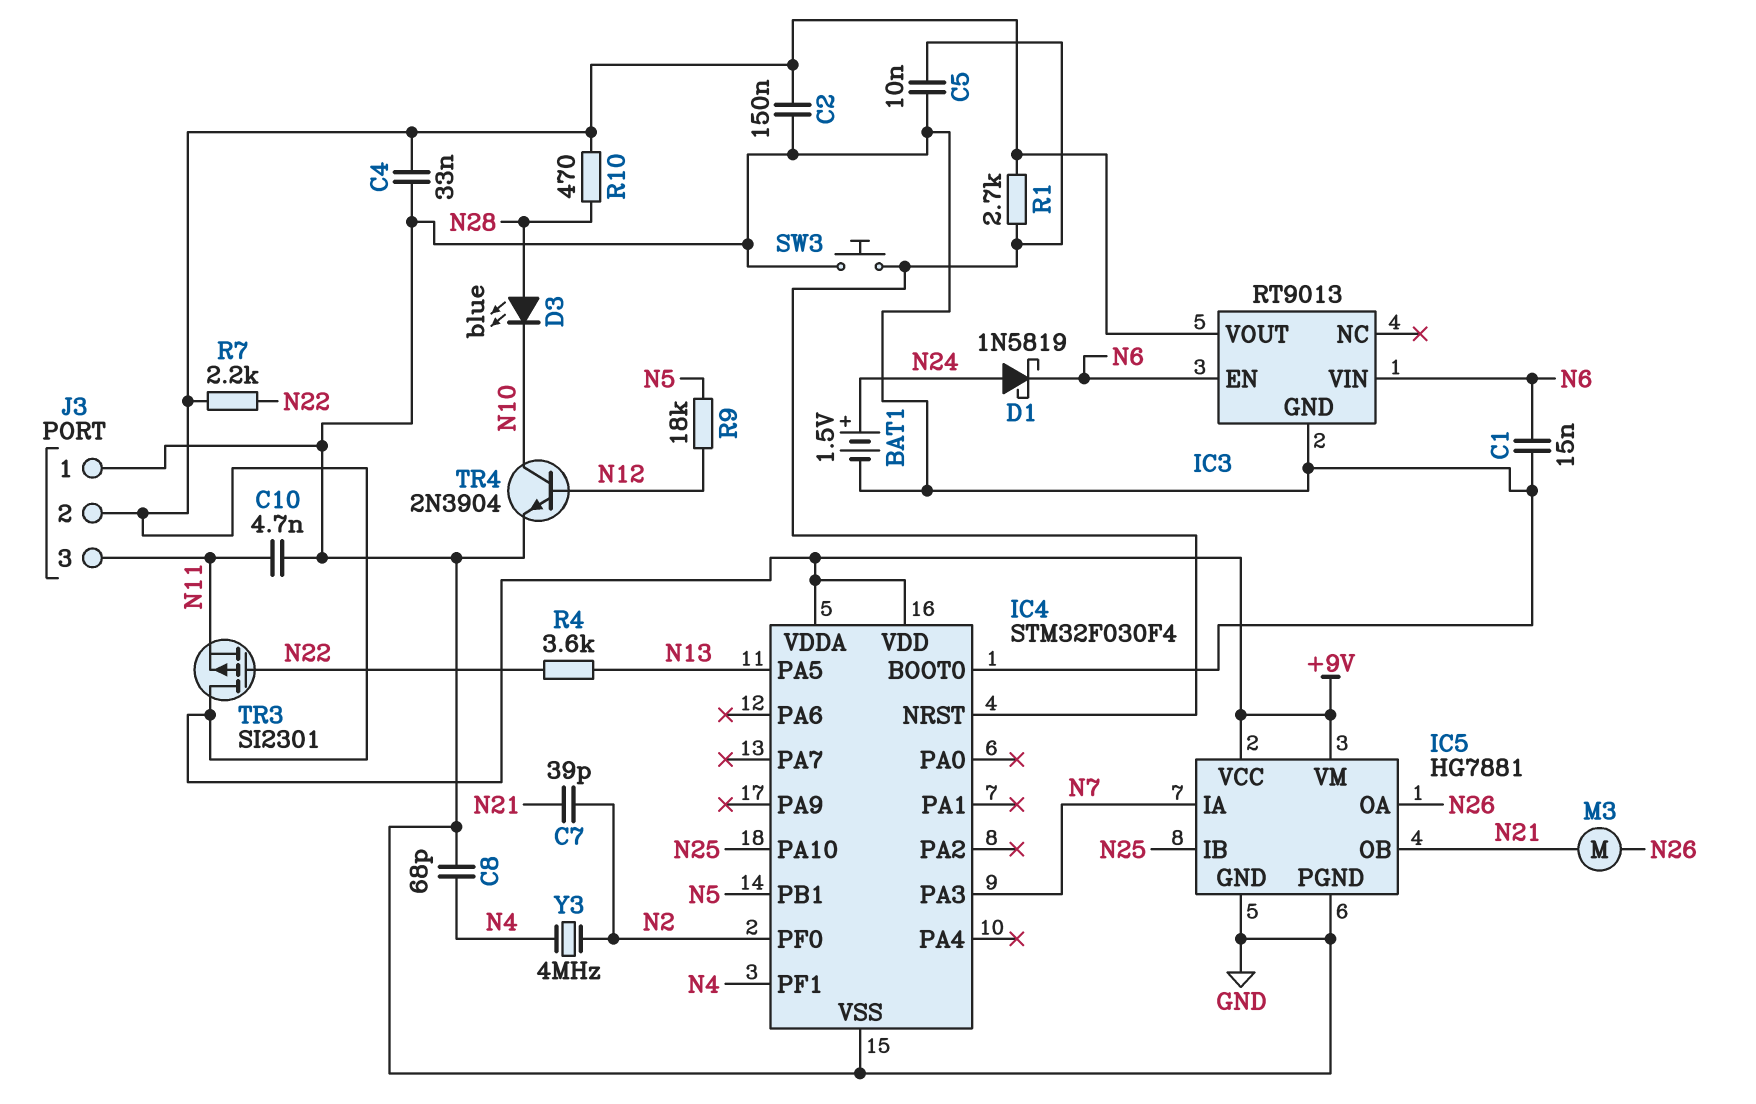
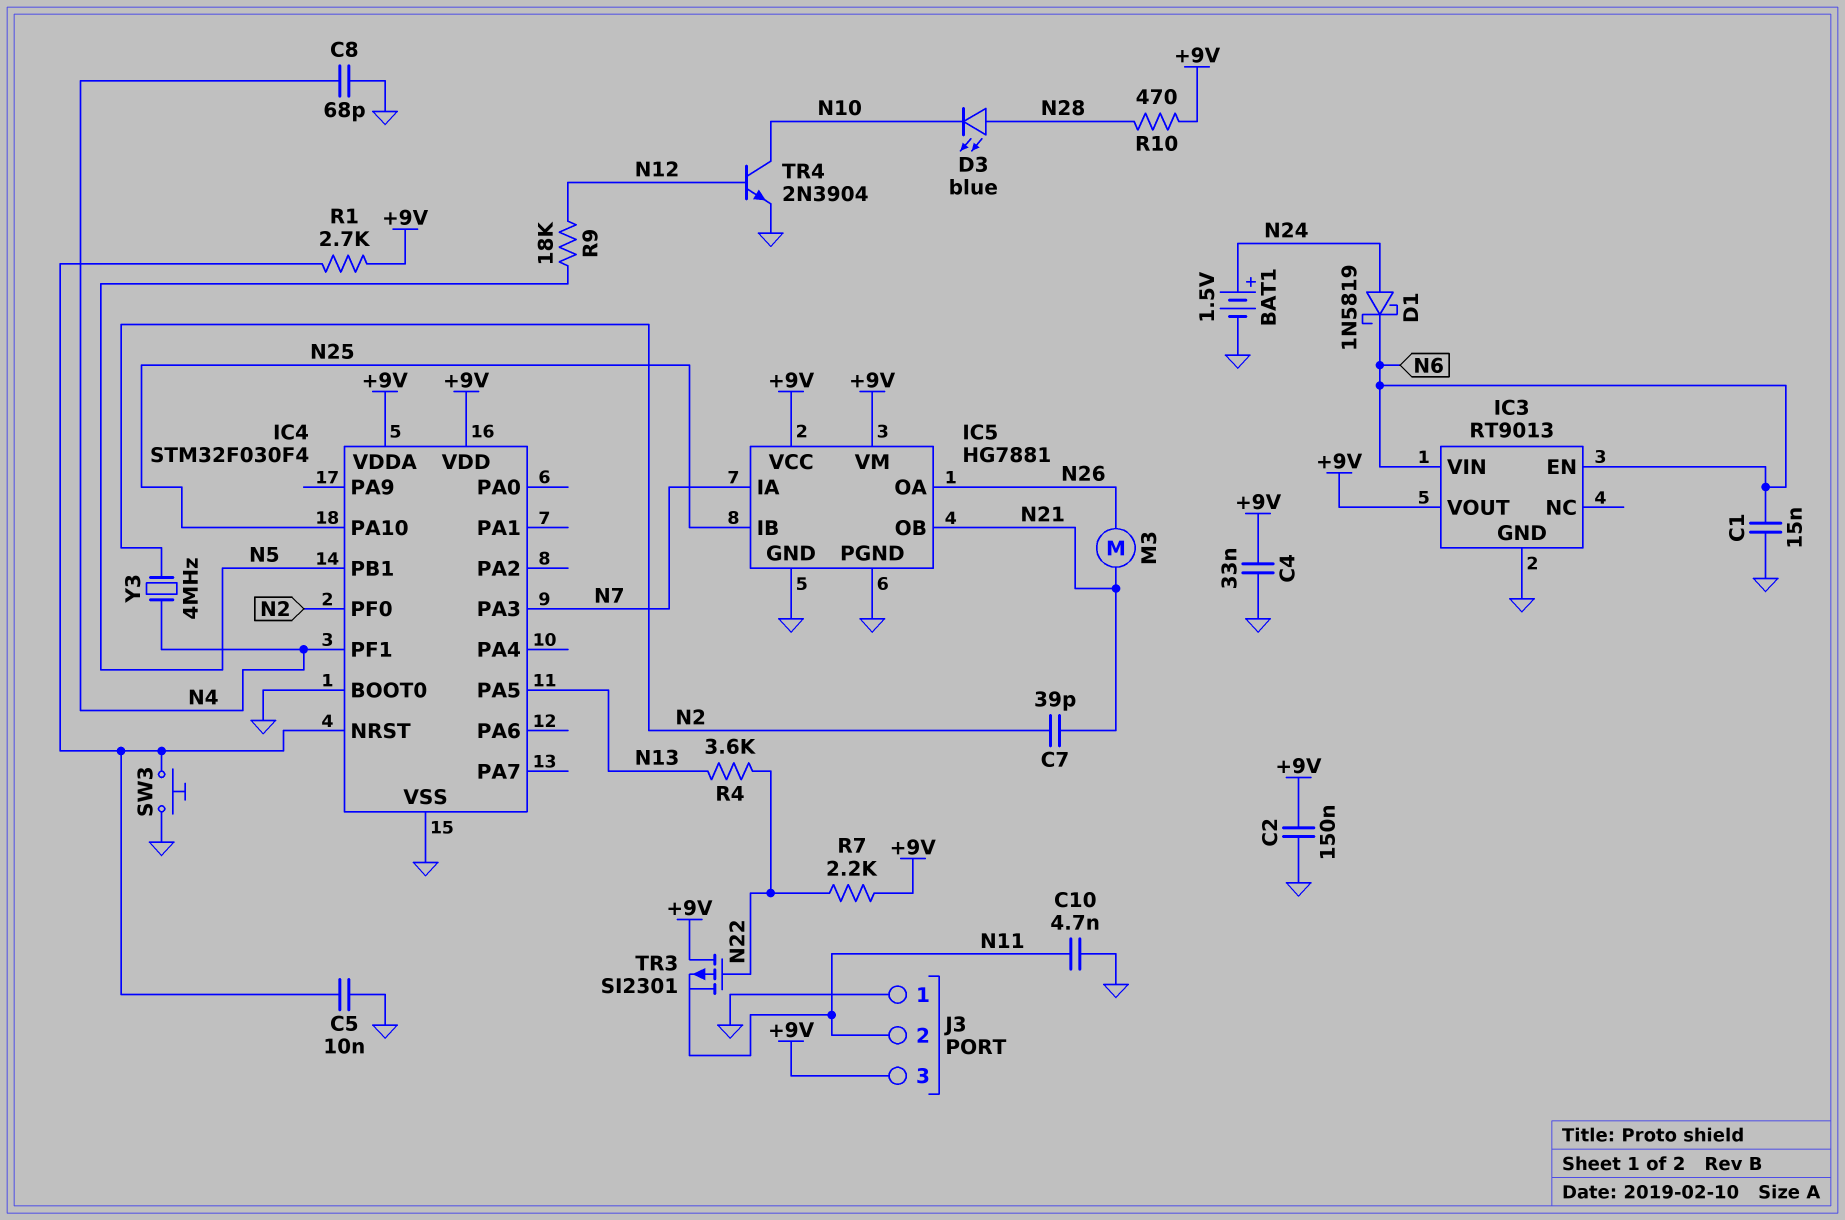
J3 pin 2: +9V -> N11
J3 pin 3: N11 -> +9V

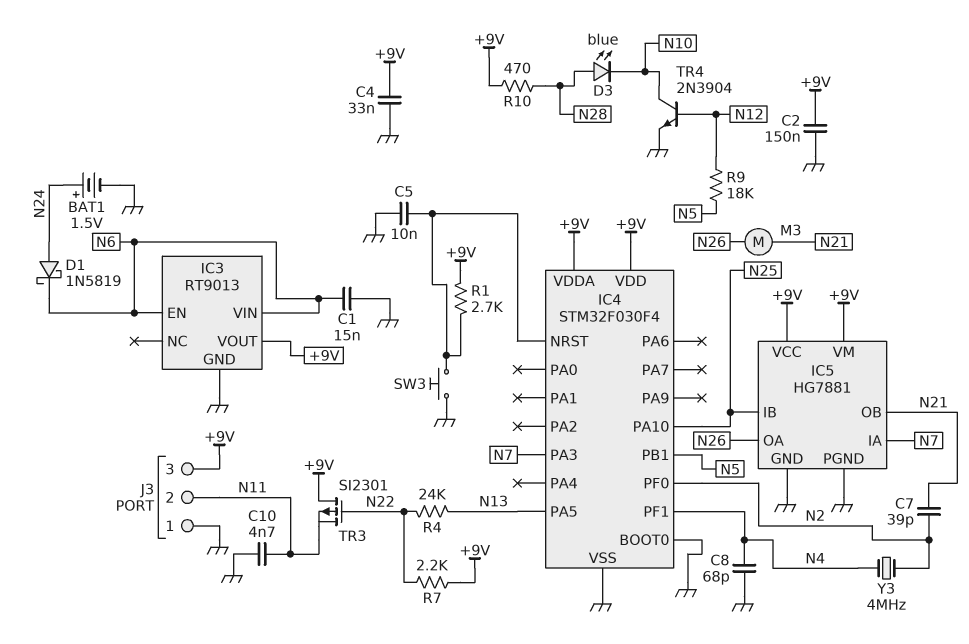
R4: 3.6k (N13, N22) -> 24k (N13, N22)

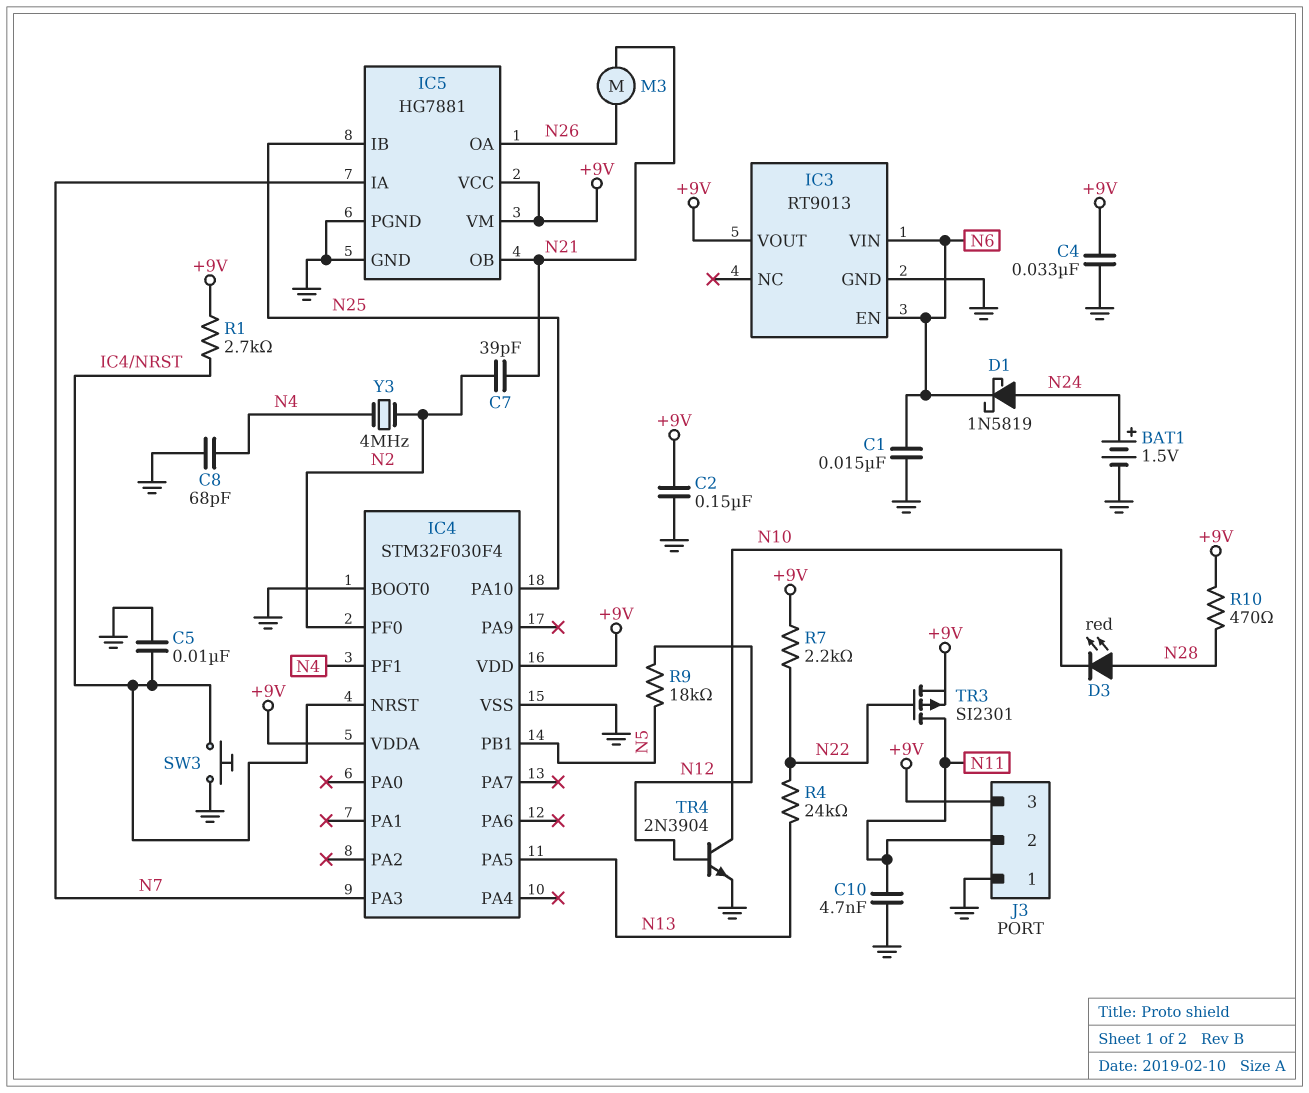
D3: LED blue (A N28, K N10) -> LED red (A N28, K N10)
TR3: PMOS SI2301 (G N22, D +9V, S N11) -> PMOS SI2301 (G N22, D N11, S +9V)

